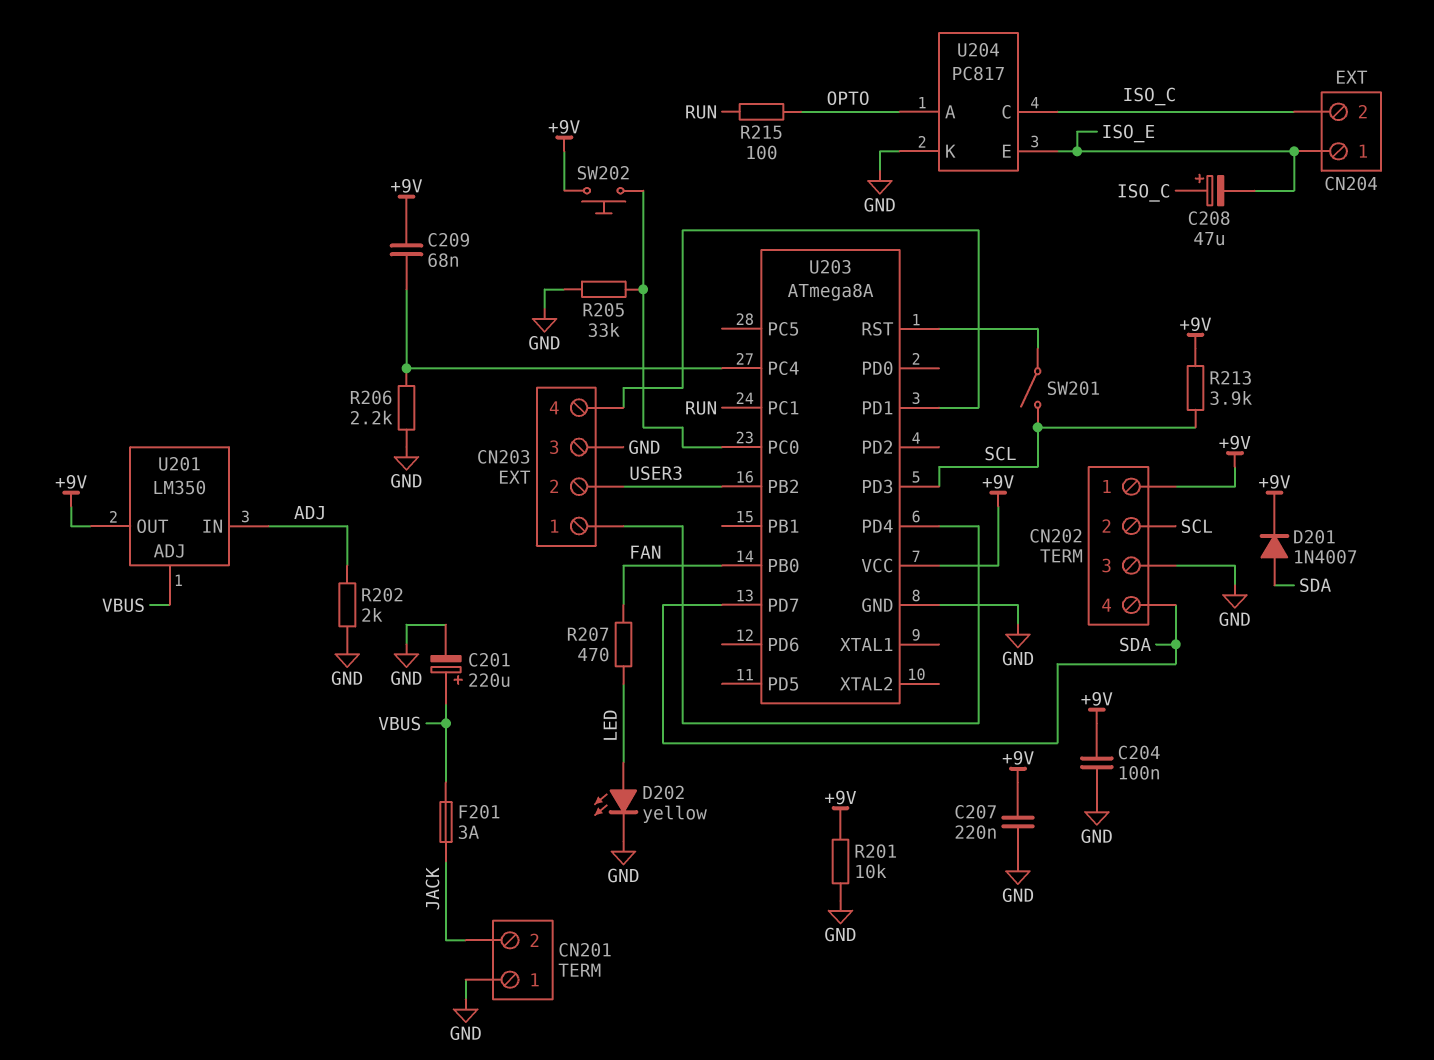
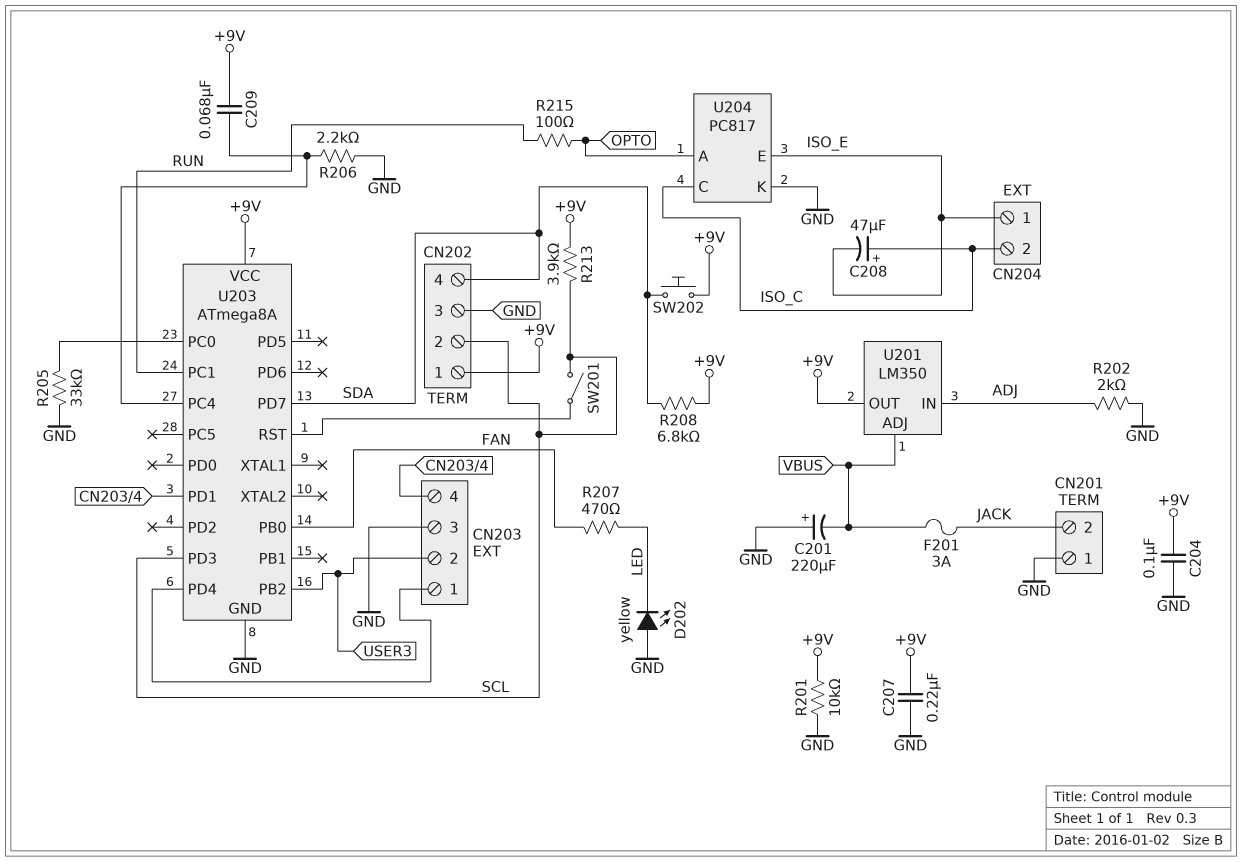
C201: 220uF (plus VBUS, minus GND) -> 220uF (plus GND, minus VBUS)
D201: diode 1N4007 (A SDA, K +9V) -> none
D202: LED yellow (A LED, K GND) -> LED yellow (A GND, K LED)
R208: none -> 6.8k (+9V, SDA)
SW202: button (+9V, U203/PC0) -> button (+9V, SDA)

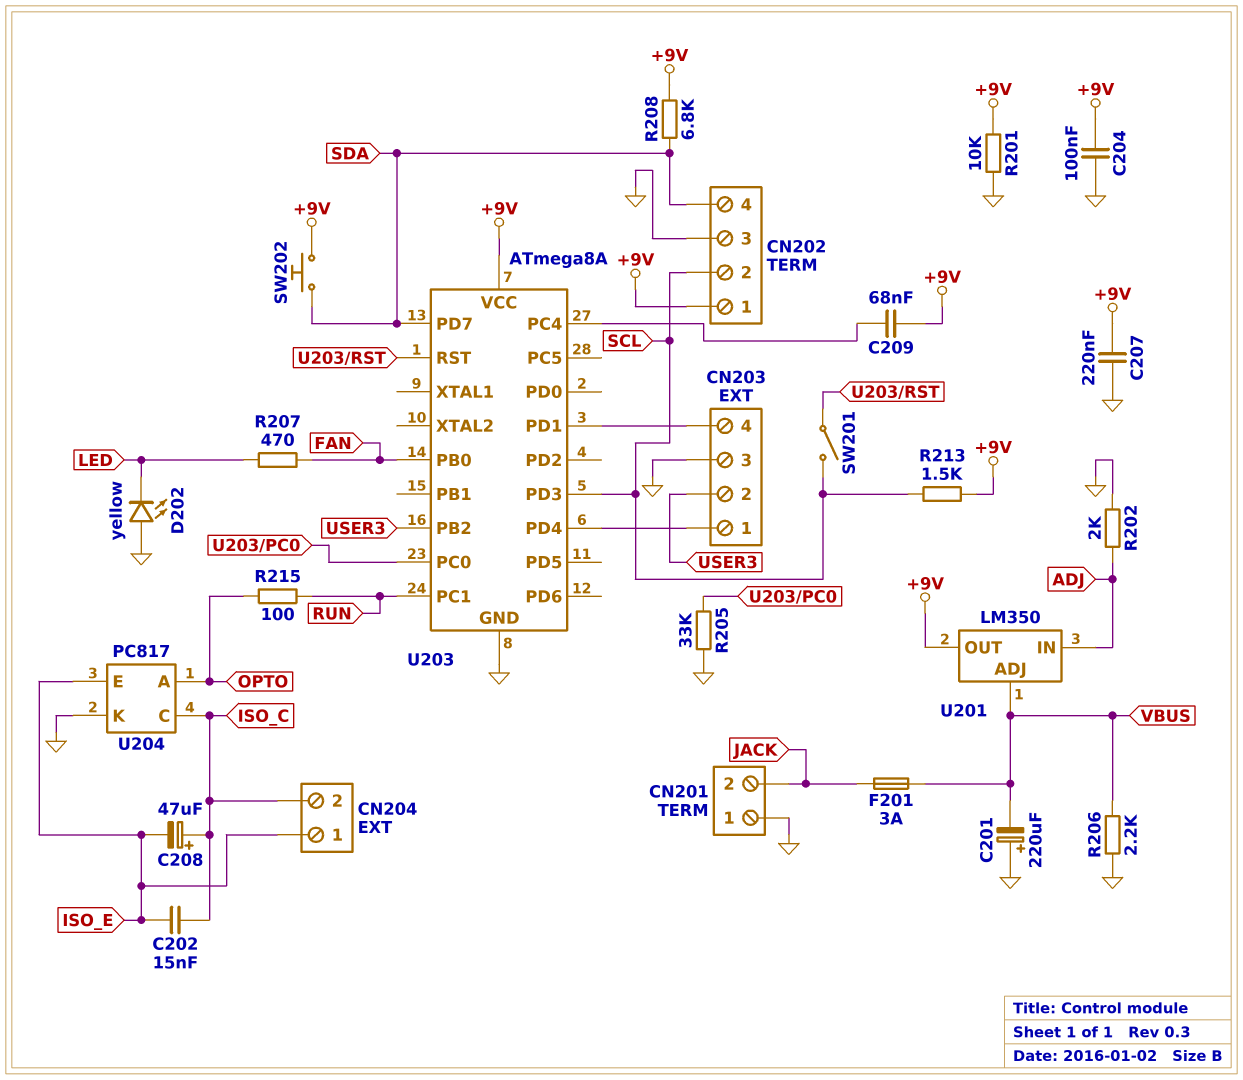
C202: none -> 15nF (ISO_C, ISO_E)
R206: 2.2k (GND, U203/PC4) -> 2.2k (GND, VBUS)
R213: 3.9k (+9V, SCL) -> 1.5k (+9V, SCL)

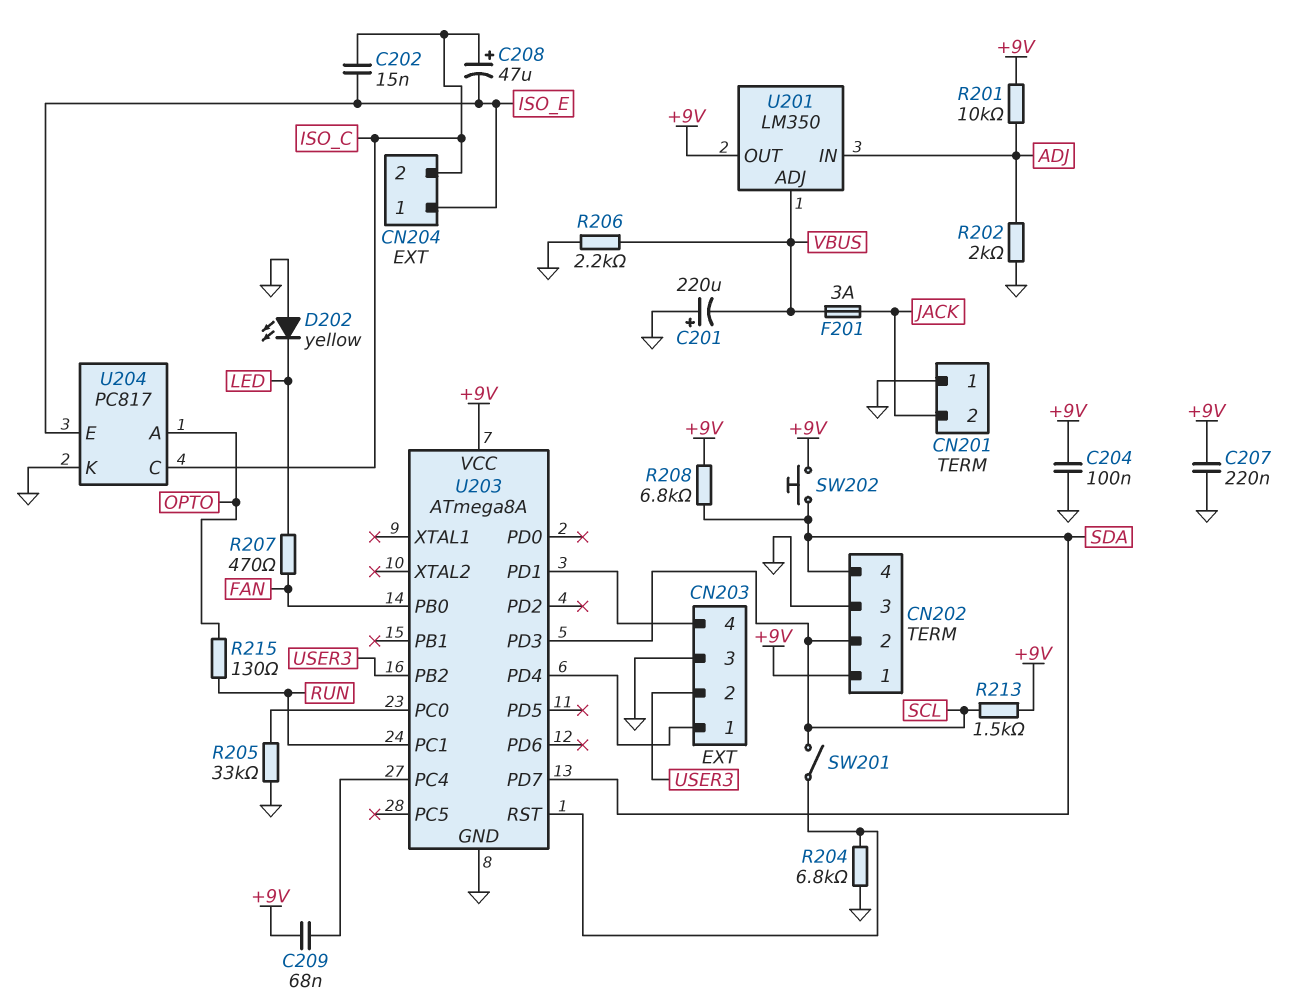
R201: 10k (+9V, GND) -> 10k (+9V, ADJ)
R204: none -> 6.8k (GND, U203/RST)
R215: 100 (OPTO, RUN) -> 130 (OPTO, RUN)

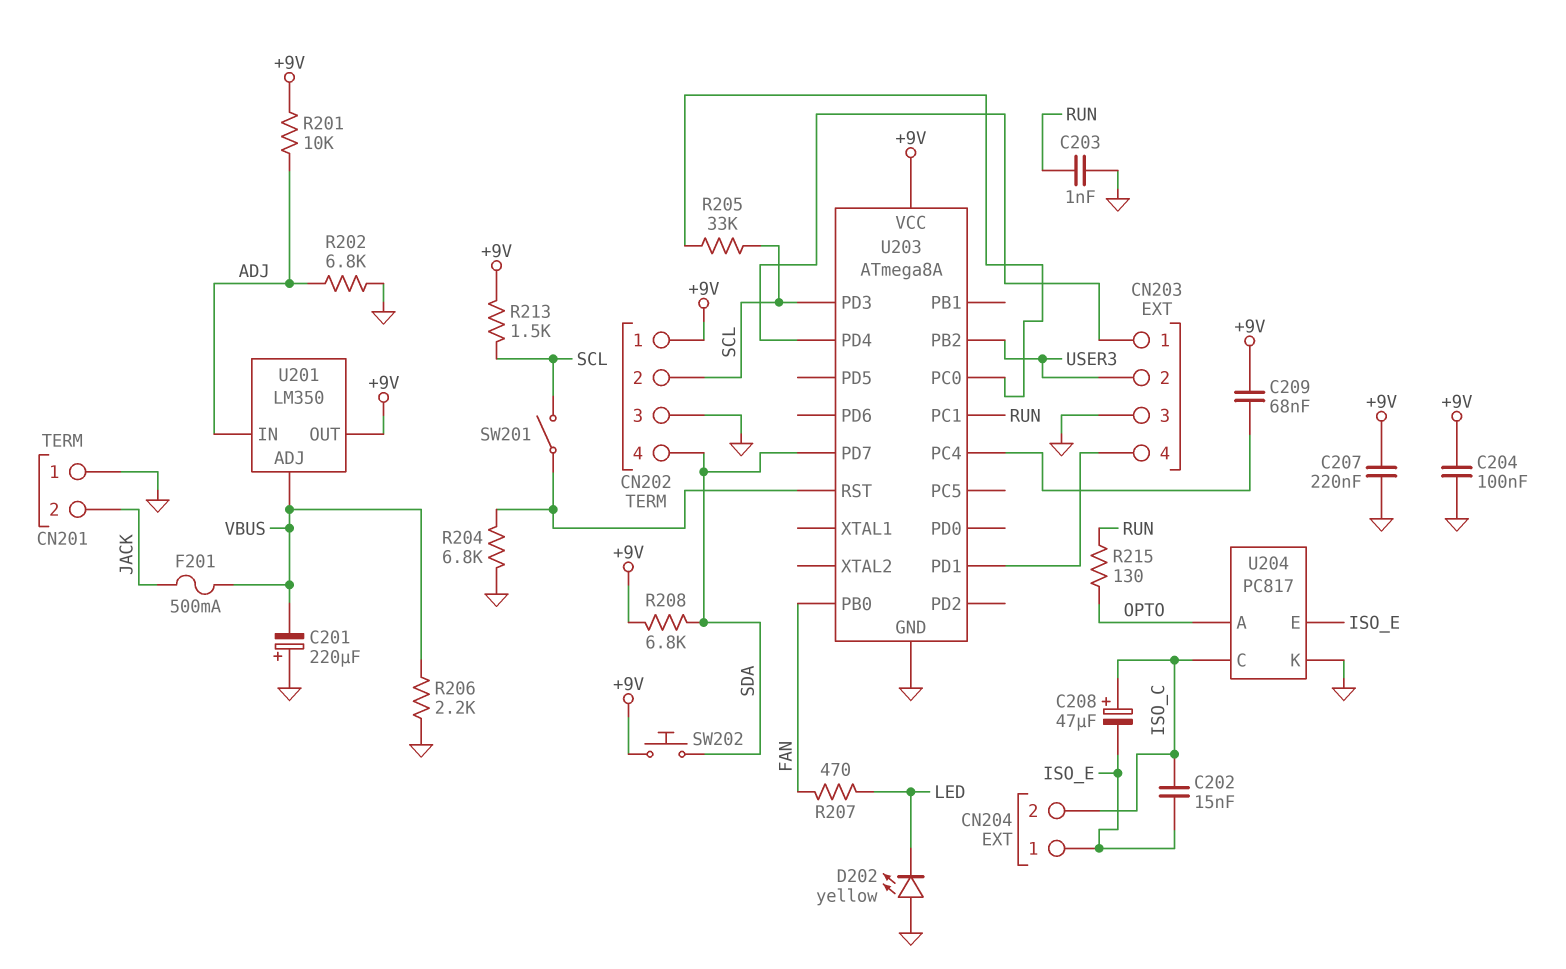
C203: none -> 1nF (GND, RUN)
F201: 3A (JACK, VBUS) -> 500mA (JACK, VBUS)
R202: 2k (ADJ, GND) -> 6.8k (ADJ, GND)
R205: 33k (GND, U203/PC0) -> 33k (SCL, U203/PC0)

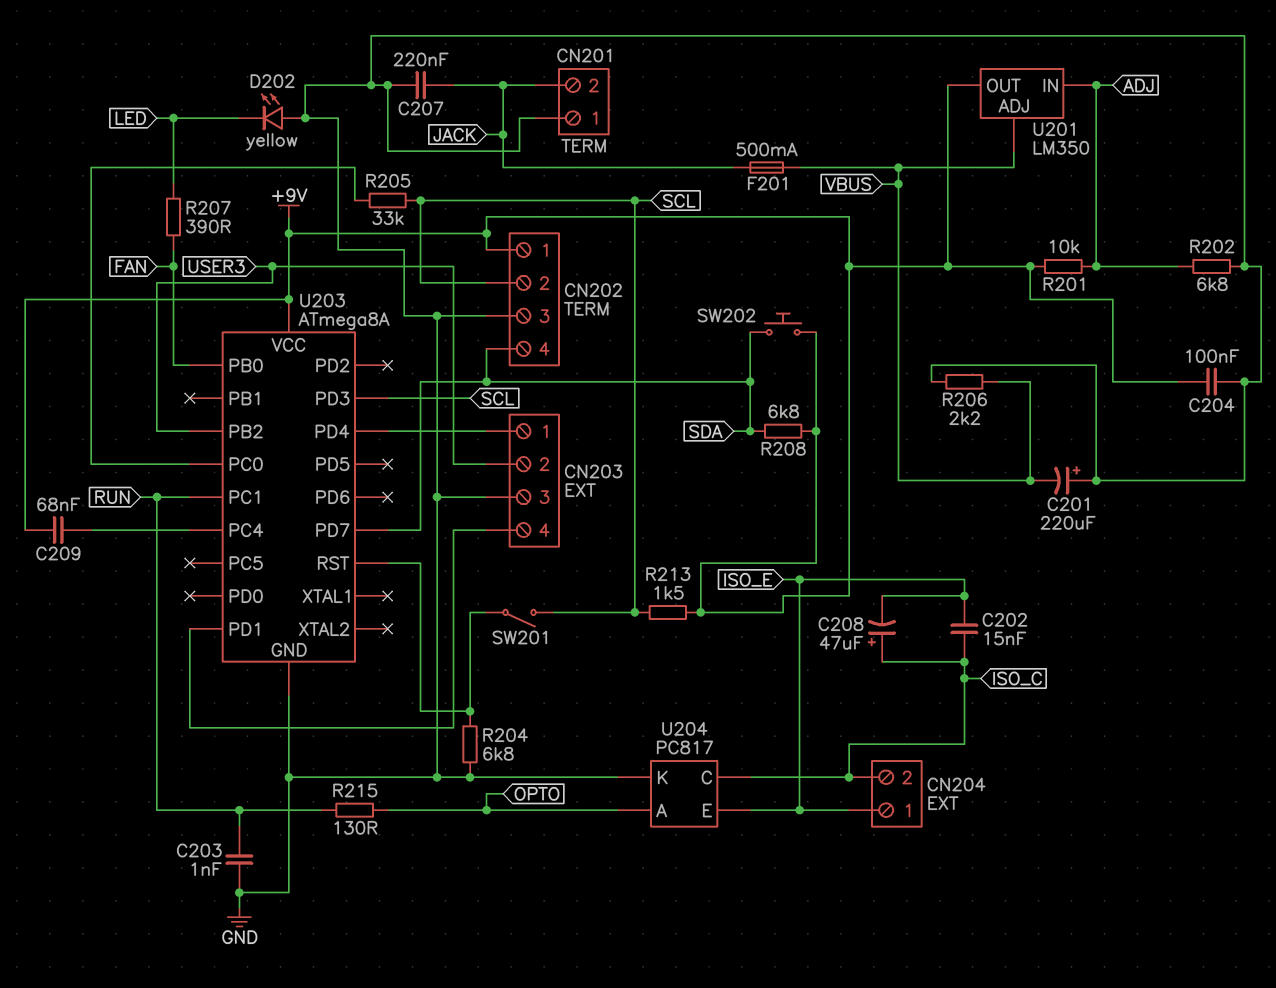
C207: 220nF (+9V, GND) -> 220nF (GND, JACK)
R207: 470 (FAN, LED) -> 390 (FAN, LED)

